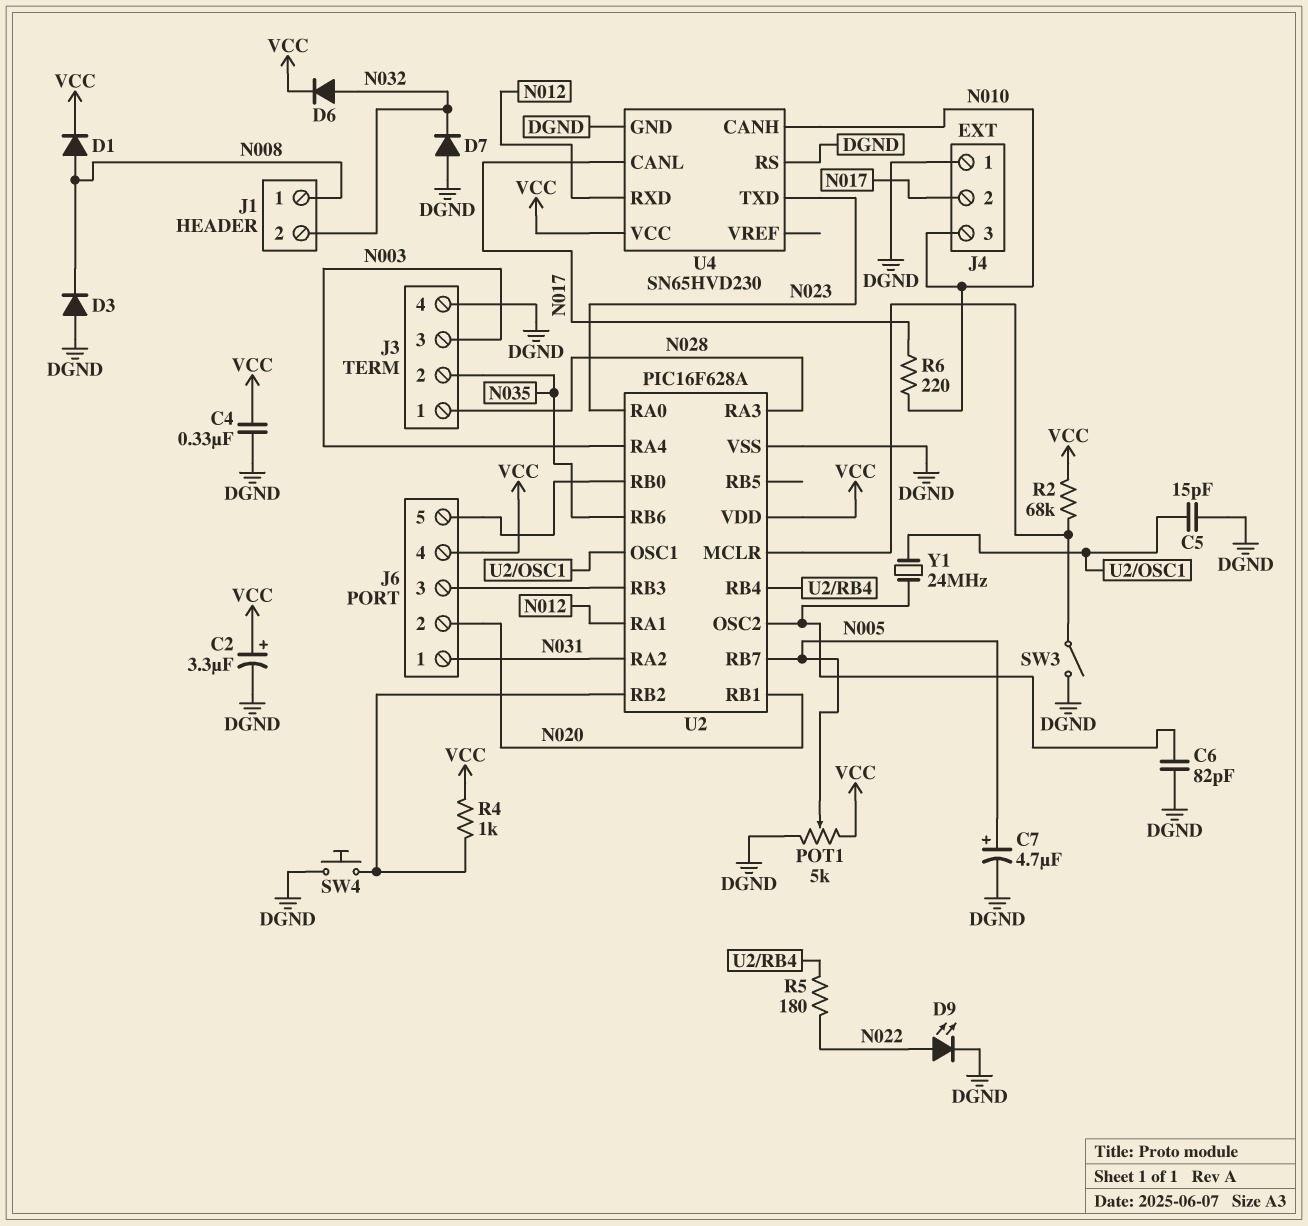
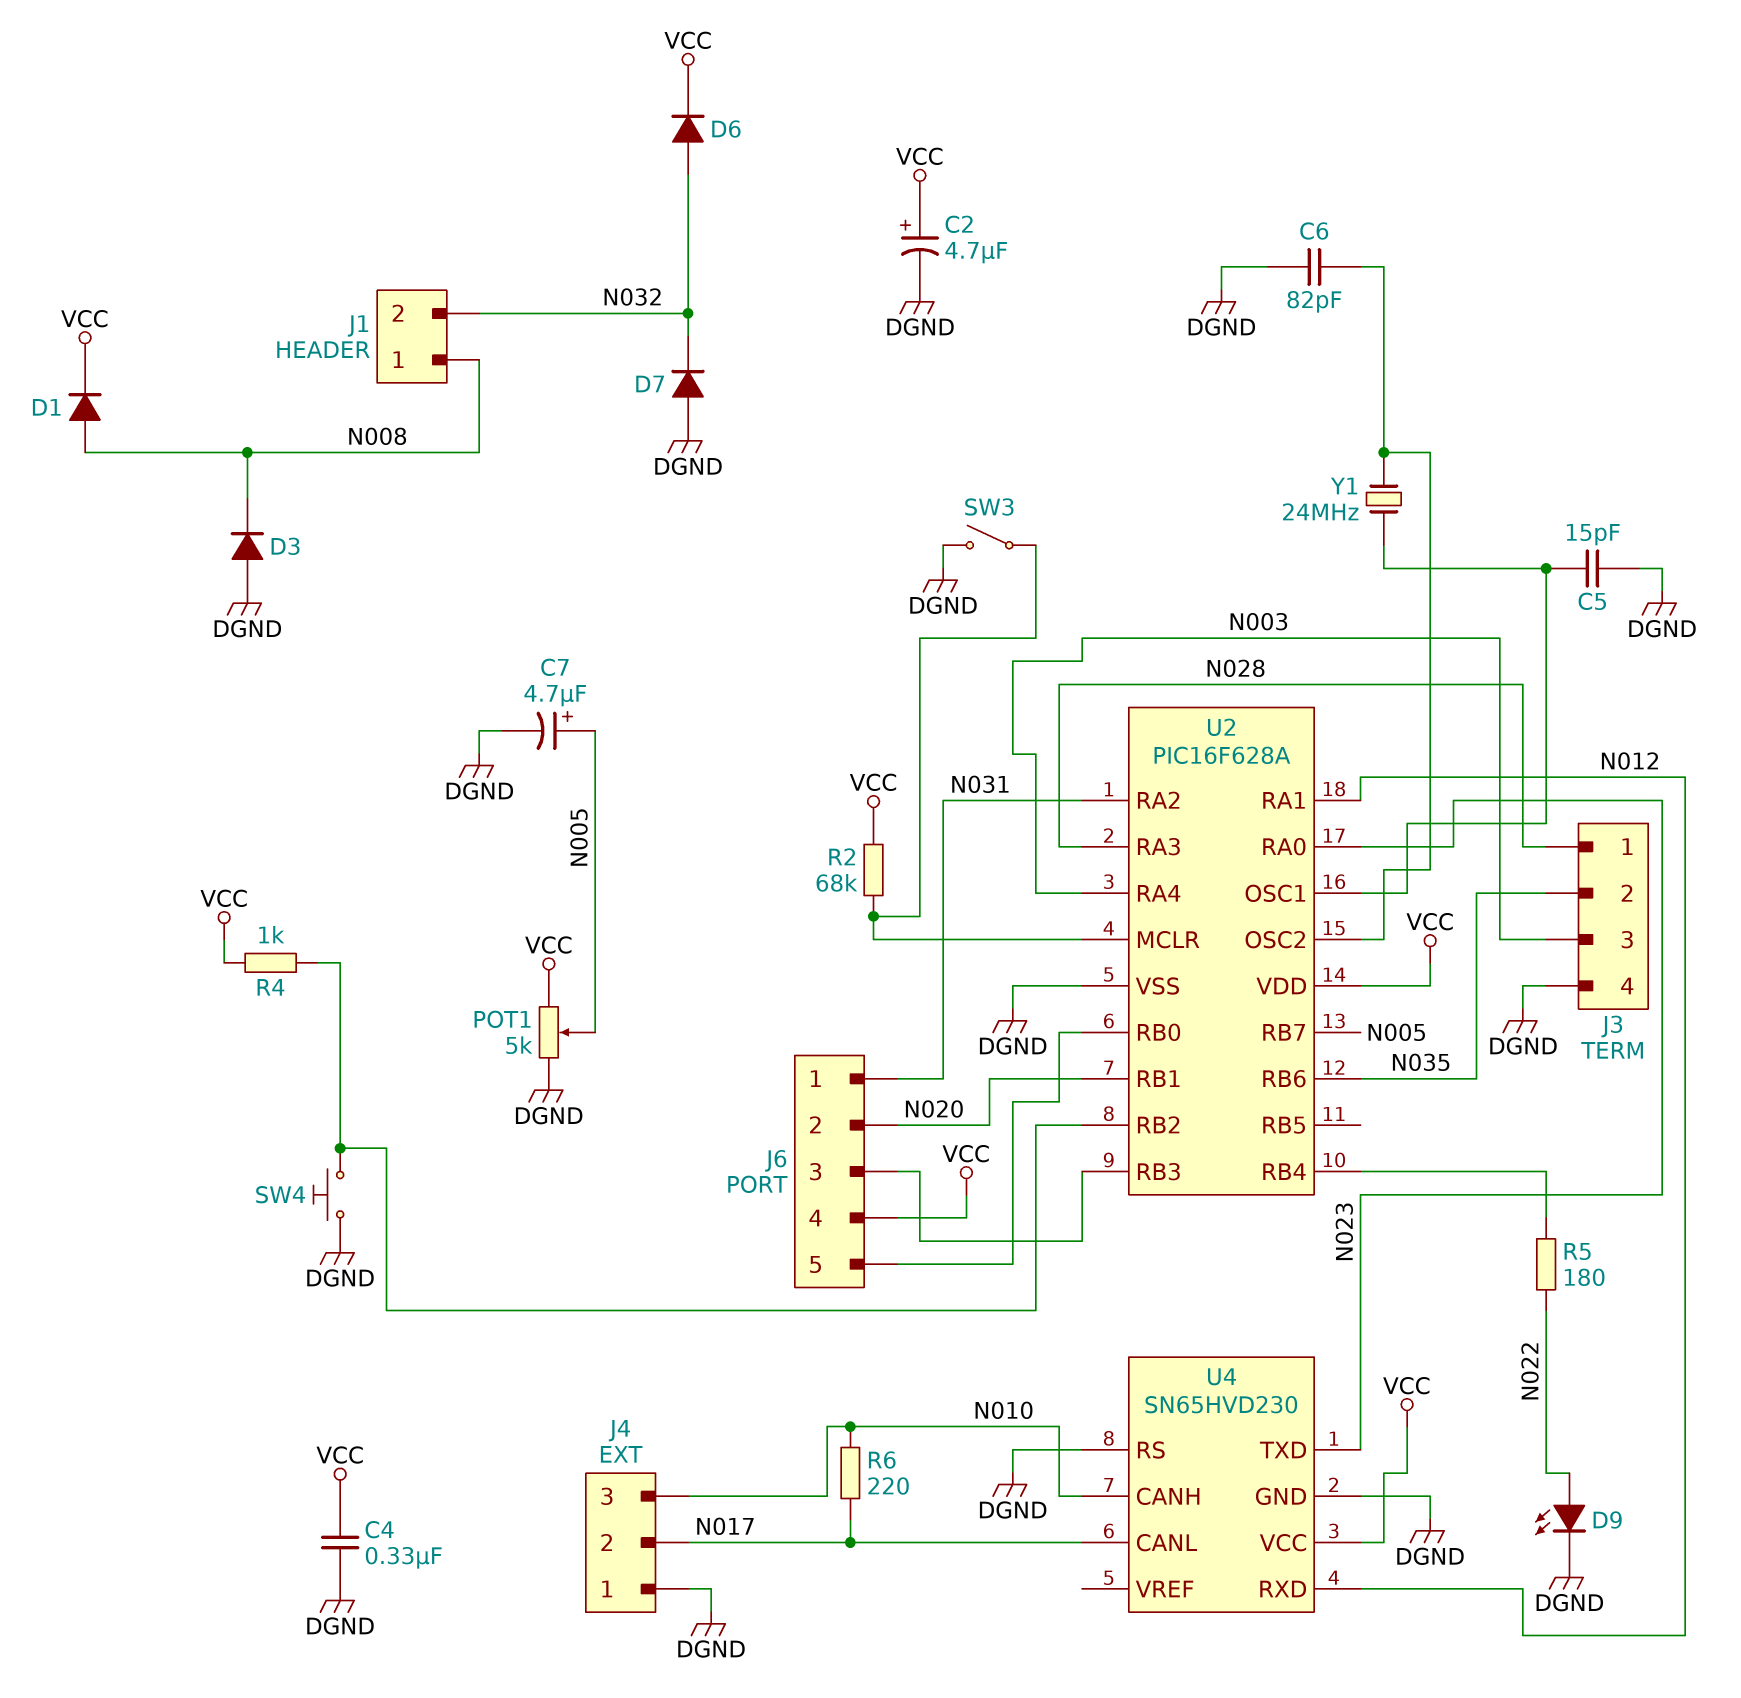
C2: 3.3uF (plus VCC, minus DGND) -> 4.7uF (plus VCC, minus DGND)

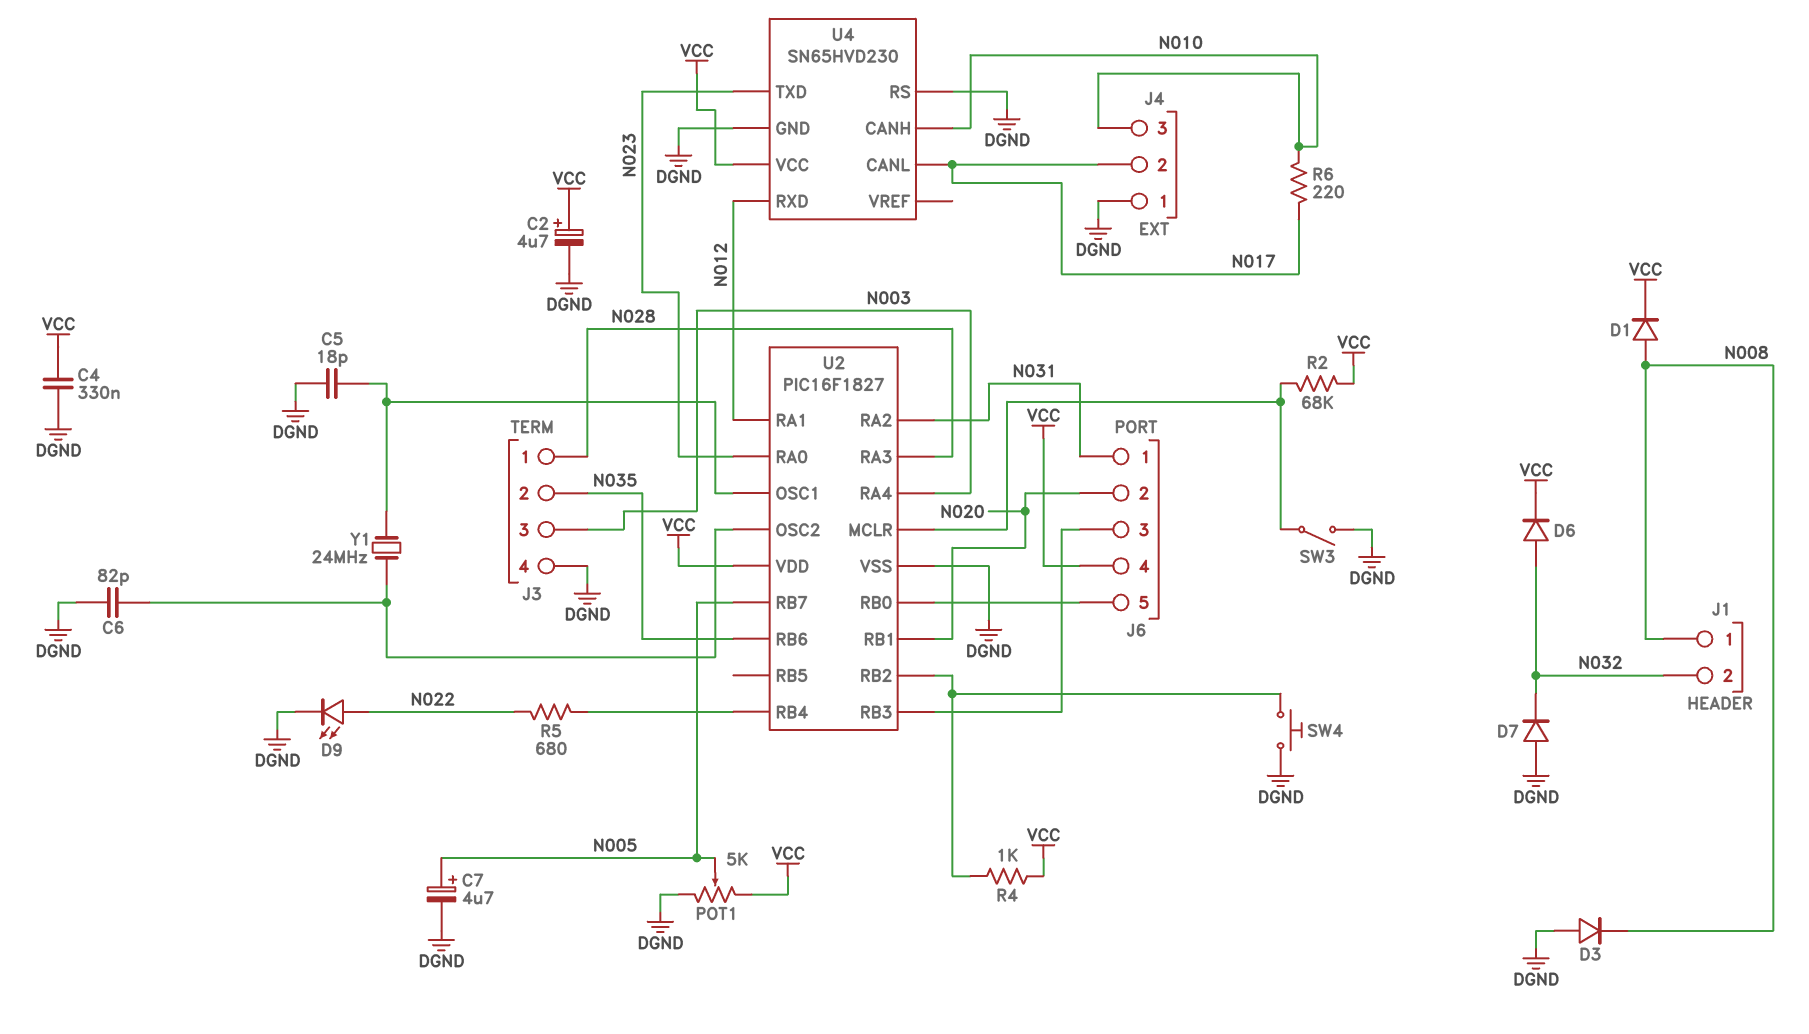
C5: 15pF (DGND, U2/OSC1) -> 18pF (DGND, U2/OSC1)
R5: 180 (N022, U2/RB4) -> 680 (N022, U2/RB4)
U2: PIC16F628A -> PIC16F1827

